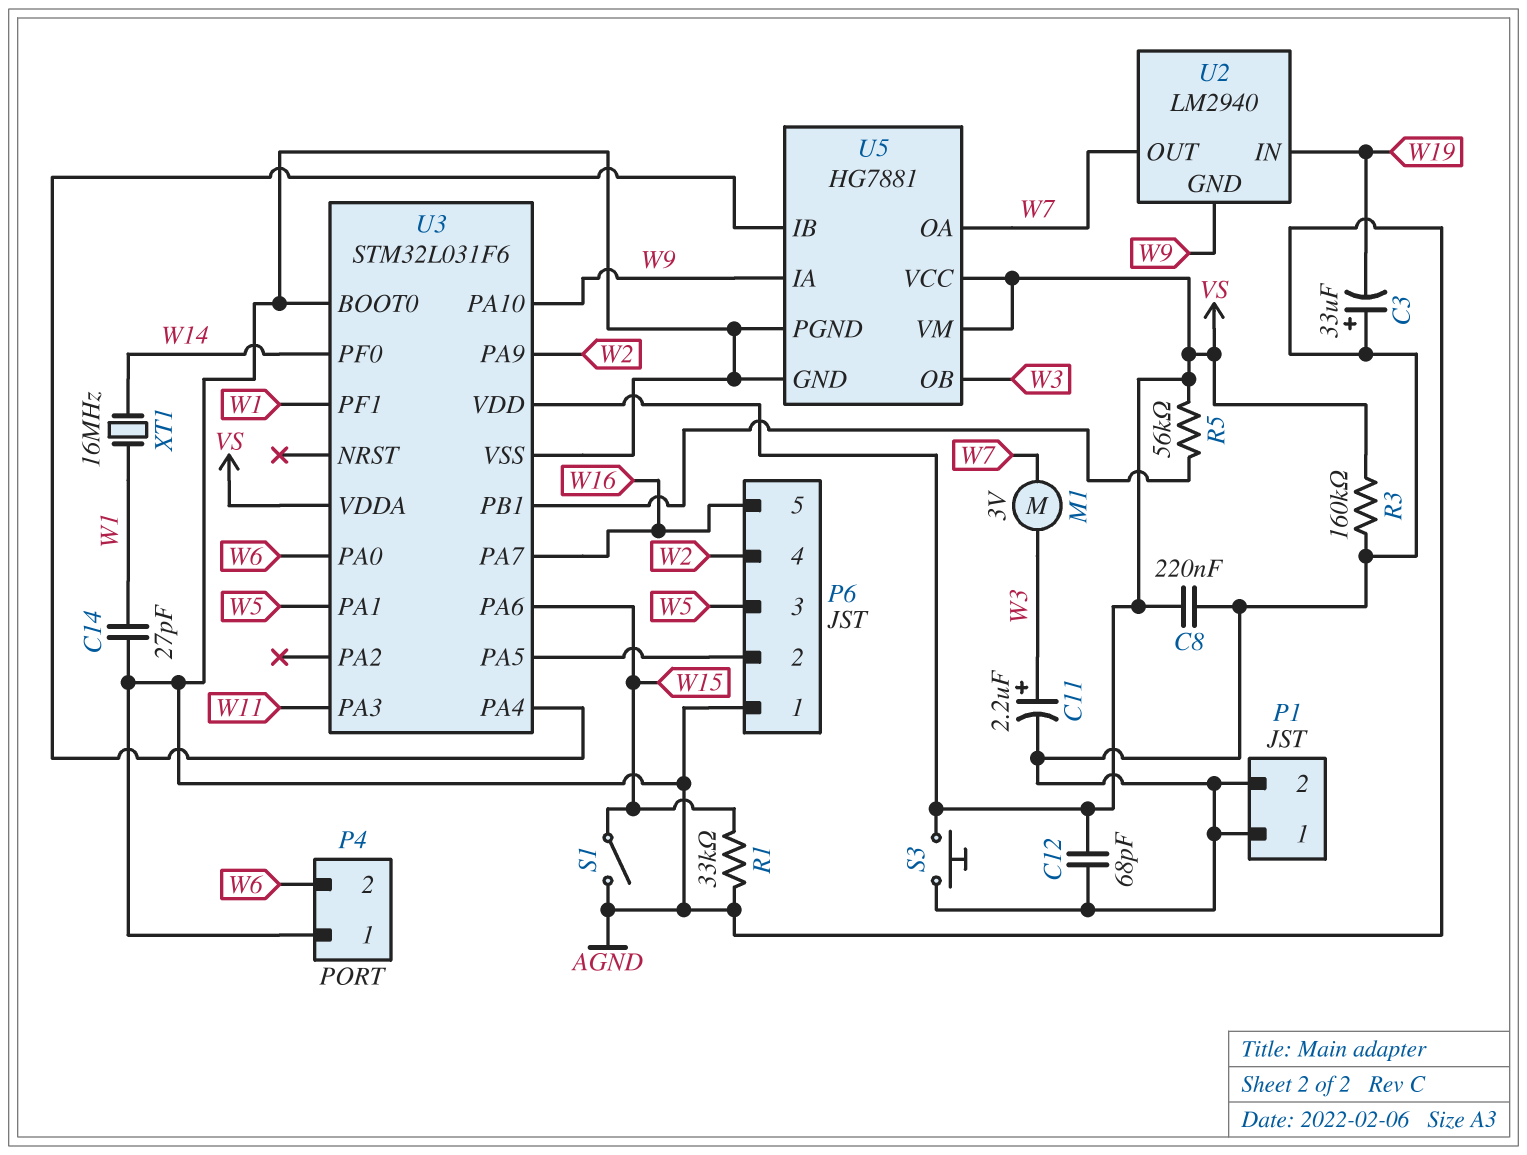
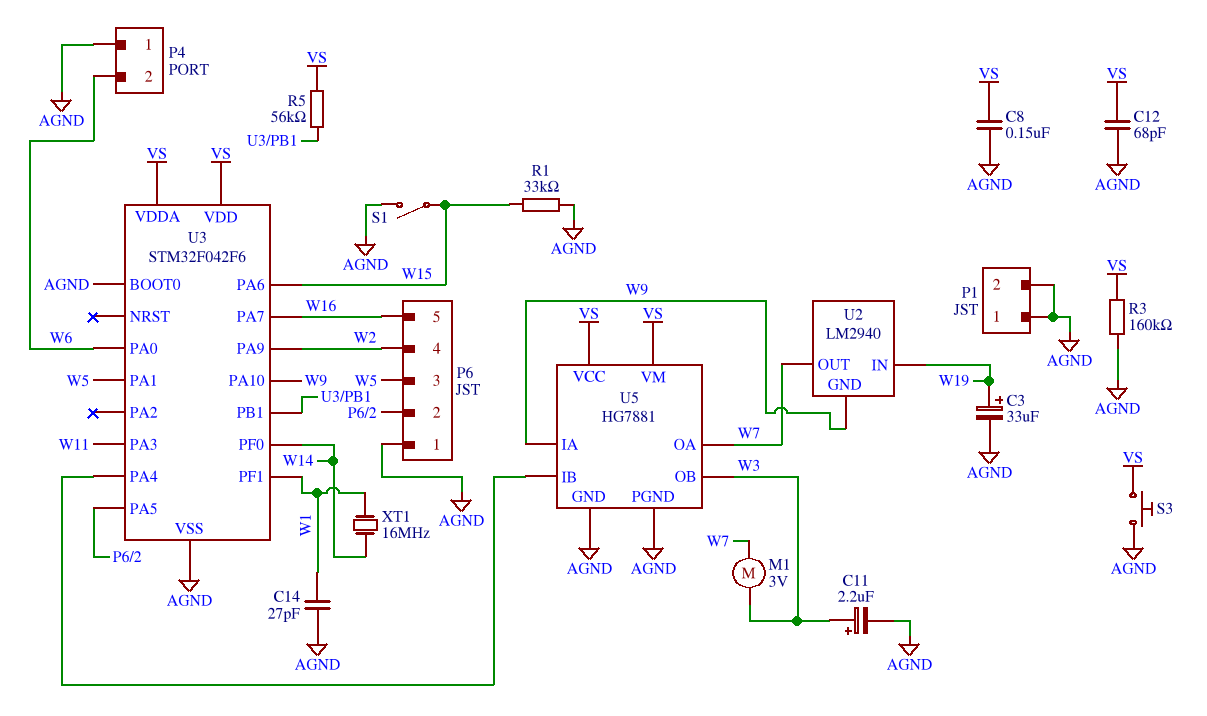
C3: 33uF (plus AGND, minus W19) -> 33uF (plus W19, minus AGND)
C8: 220nF (AGND, VS) -> 150nF (AGND, VS)
U3: STM32L031F6 -> STM32F042F6

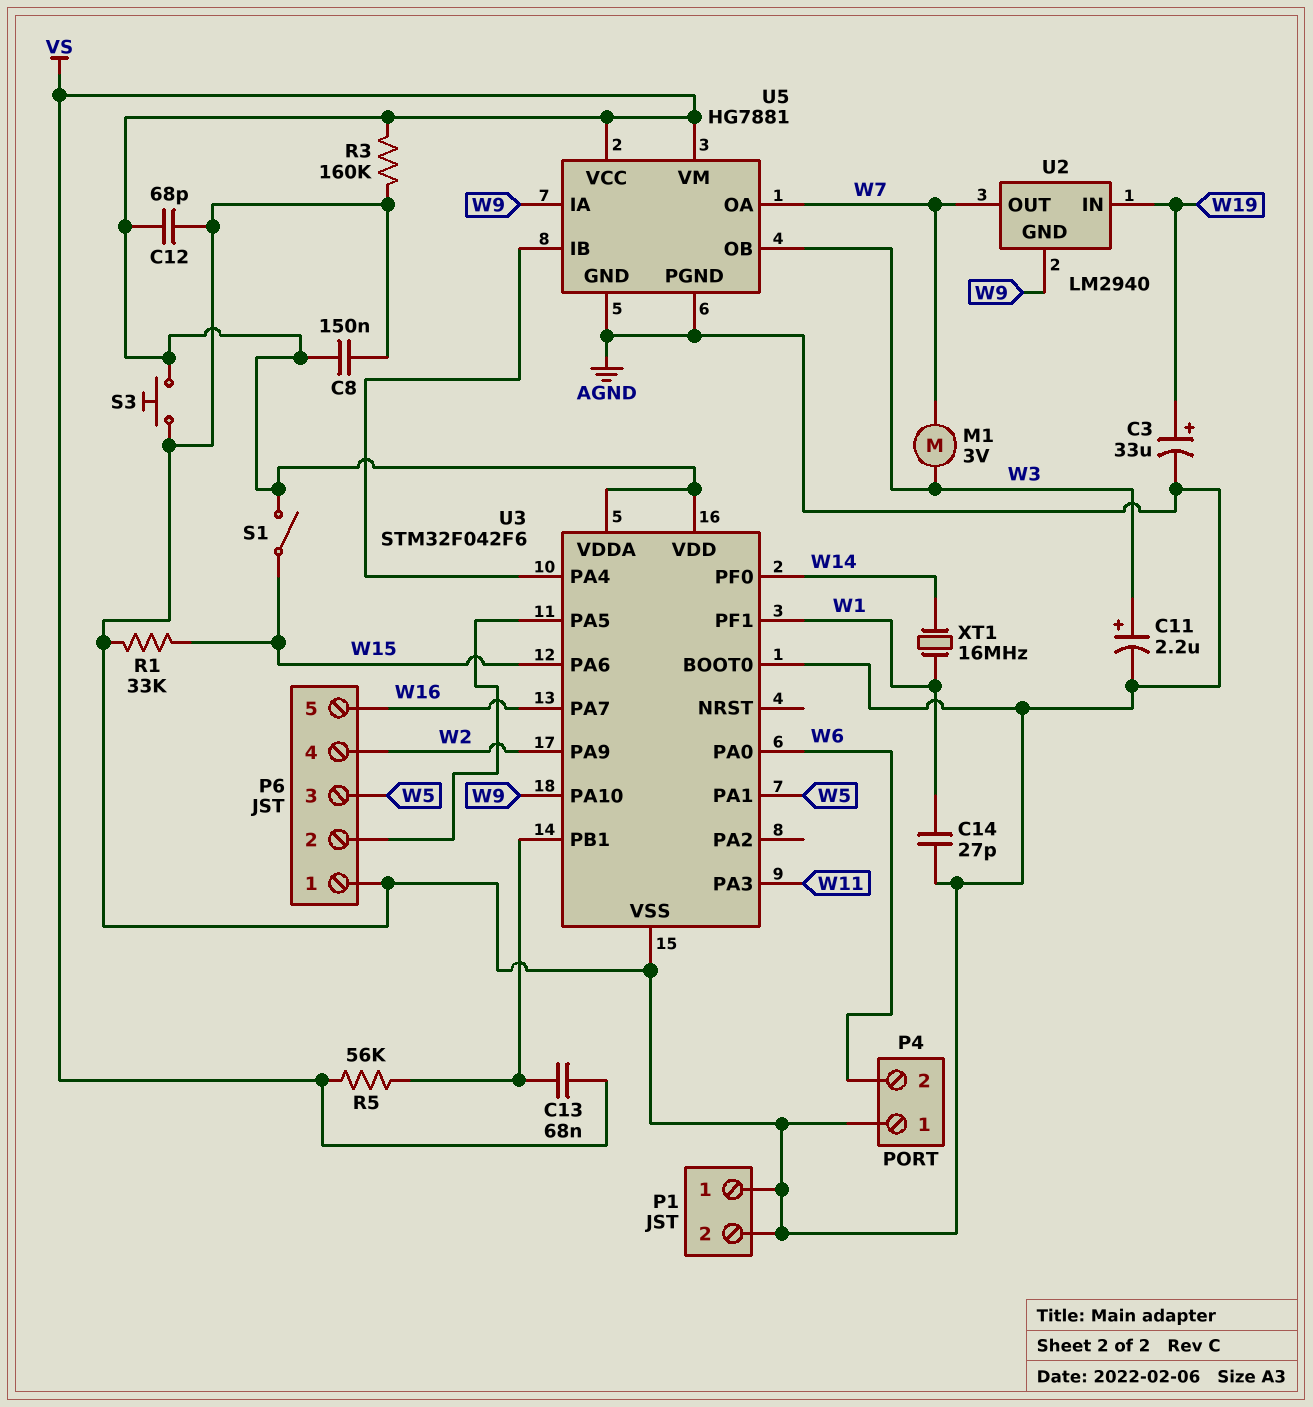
C13: none -> 68nF (U3/PB1, VS)
S1: switch (AGND, W15) -> switch (VS, W15)

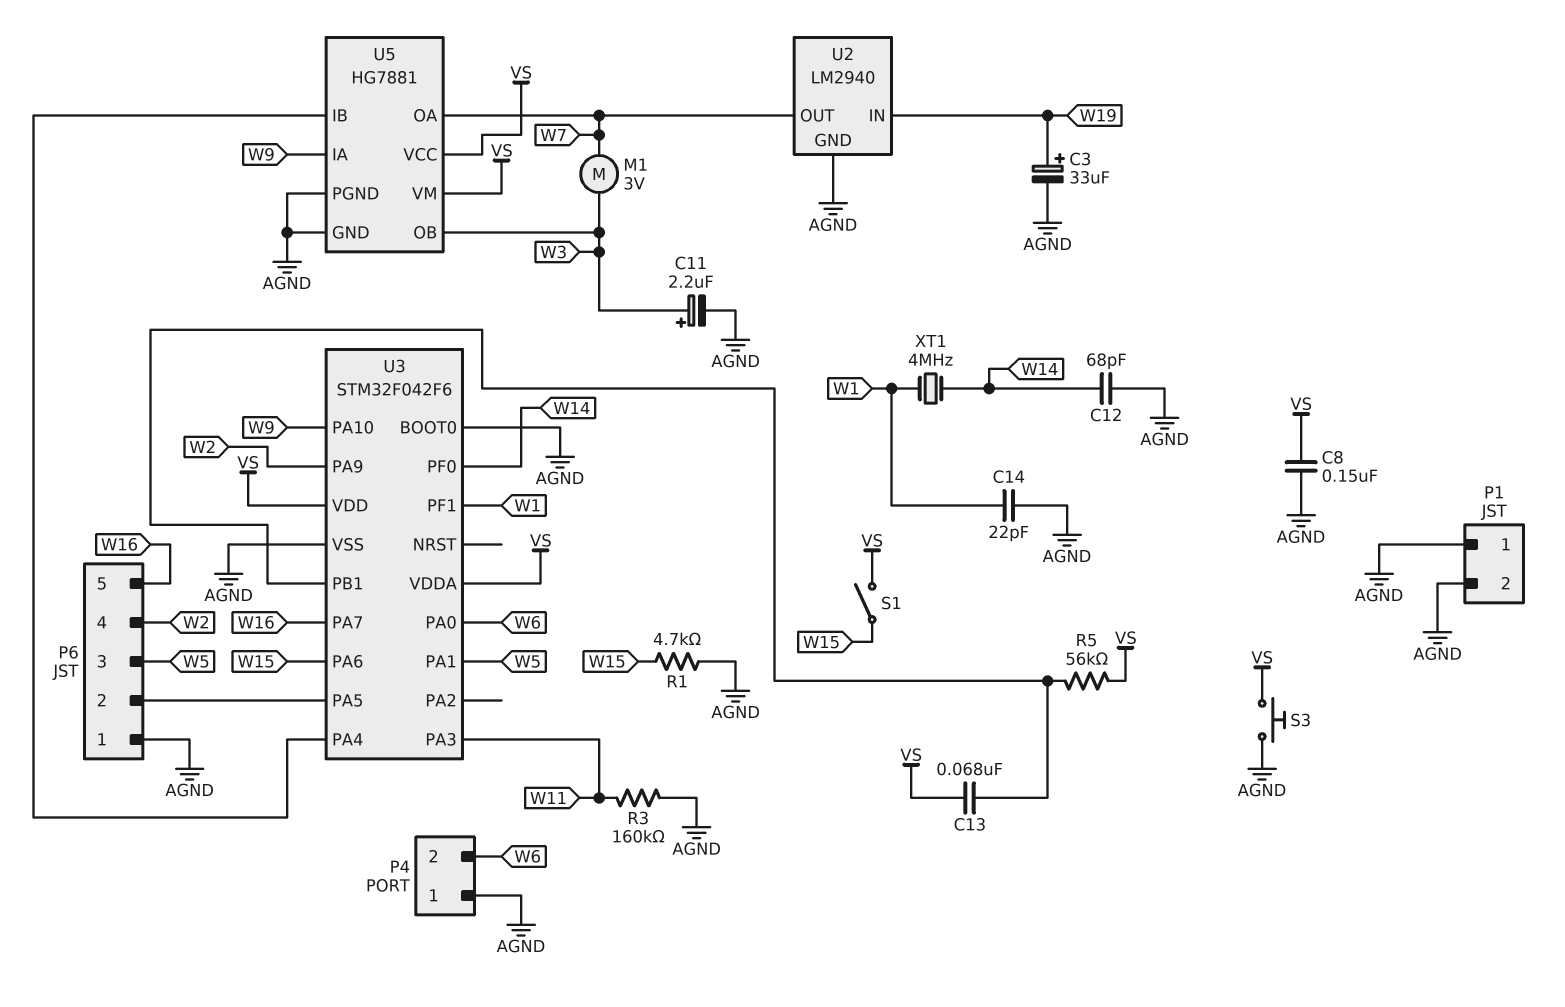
C12: 68pF (AGND, VS) -> 68pF (AGND, W14)
C14: 27pF (AGND, W1) -> 22pF (AGND, W1)
R1: 33k (AGND, W15) -> 4.7k (AGND, W15)
R3: 160k (AGND, VS) -> 160k (AGND, W11)
U2 pin GND: W9 -> AGND
XT1: 16MHz (W1, W14) -> 4MHz (W1, W14)

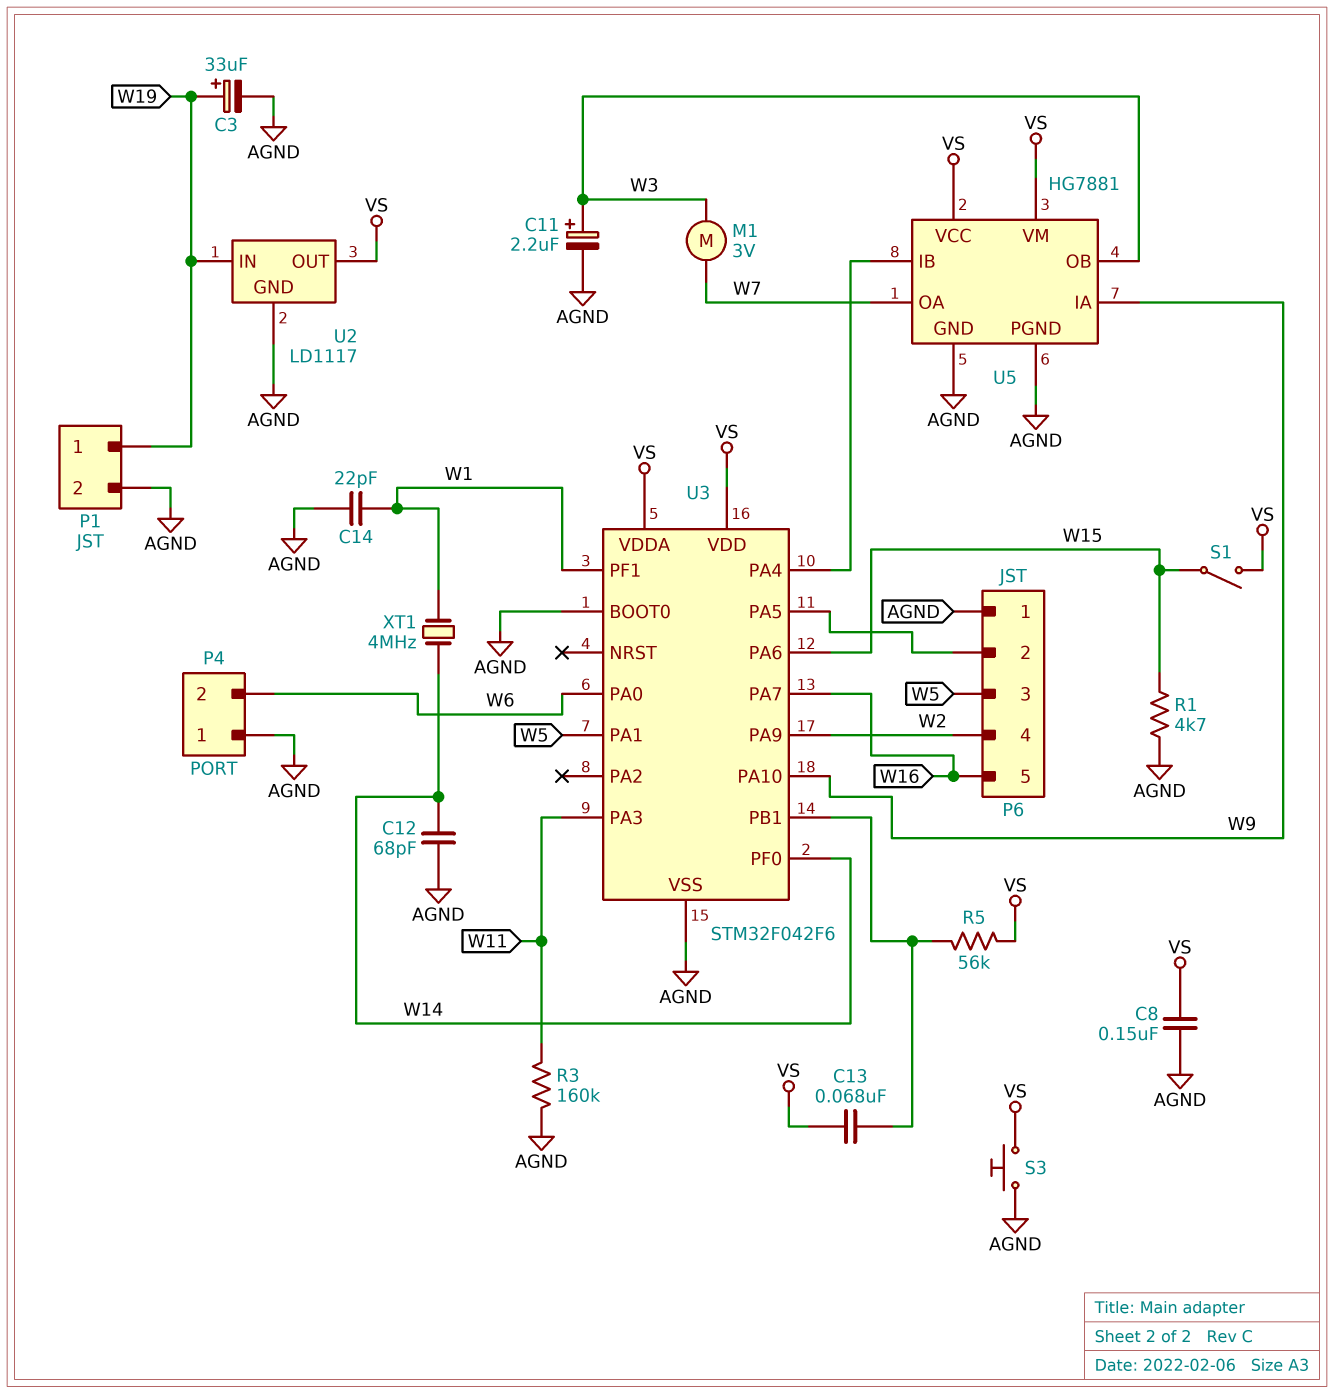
P1 pin 1: AGND -> W19
U2: LM2940 -> LD1117
U2 pin OUT: W7 -> VS

